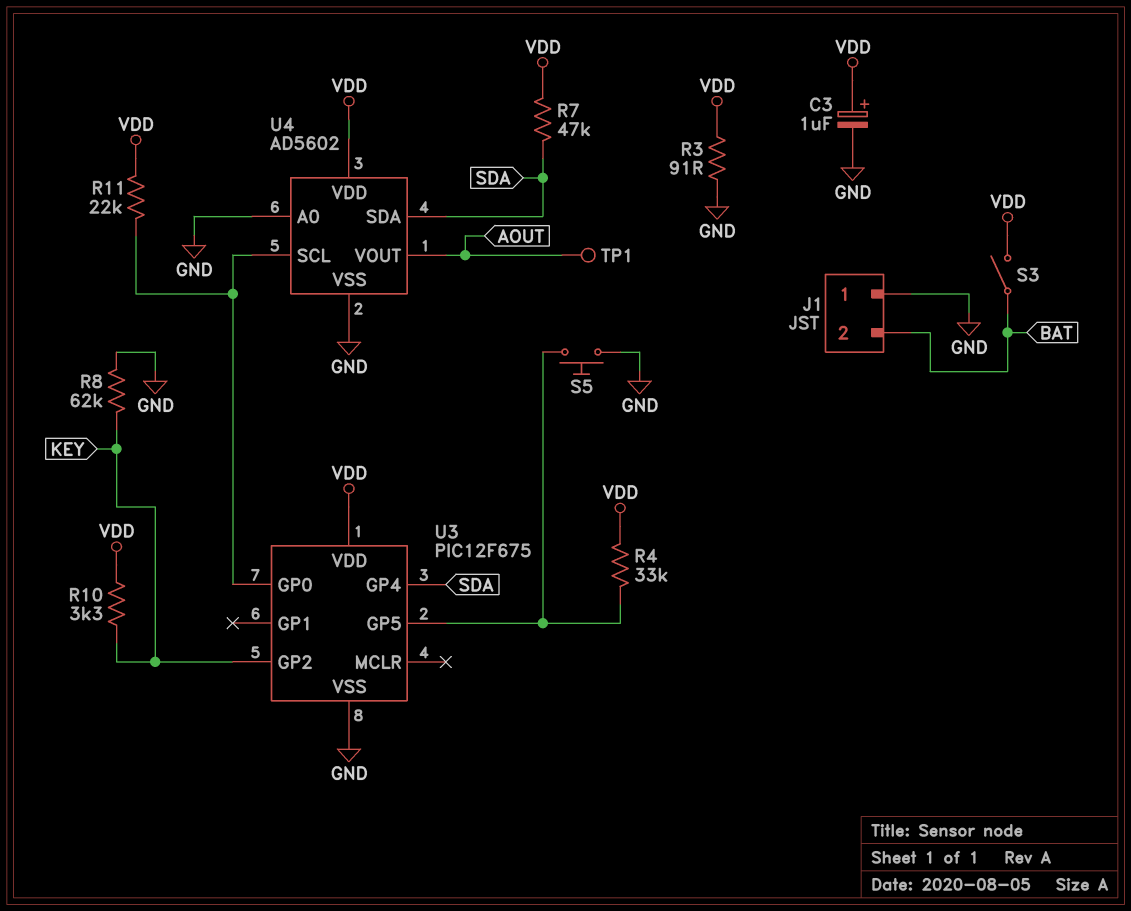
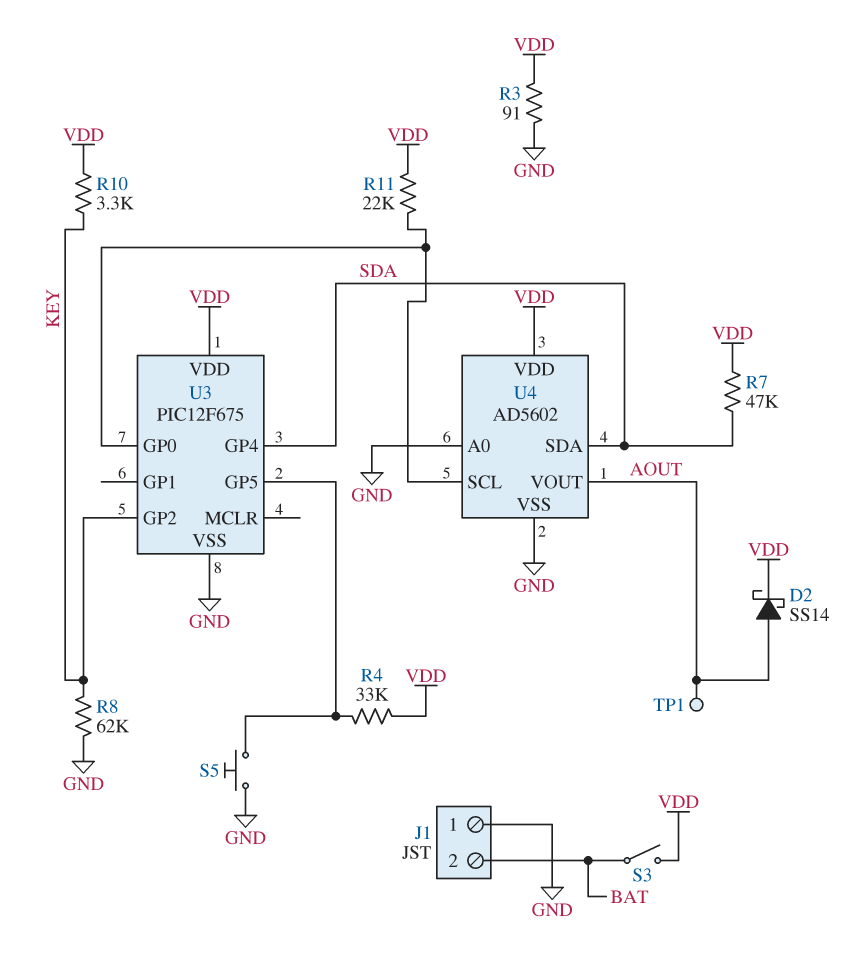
C3: 1uF (plus VDD, minus GND) -> none
D2: none -> schottky SS14 (A AOUT, K VDD)

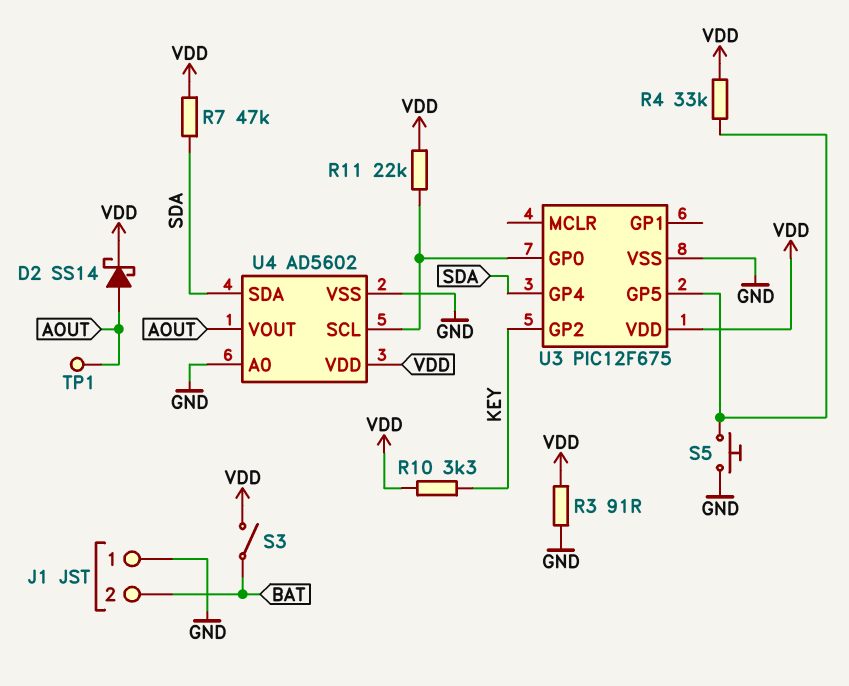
R8: 62k (GND, KEY) -> none

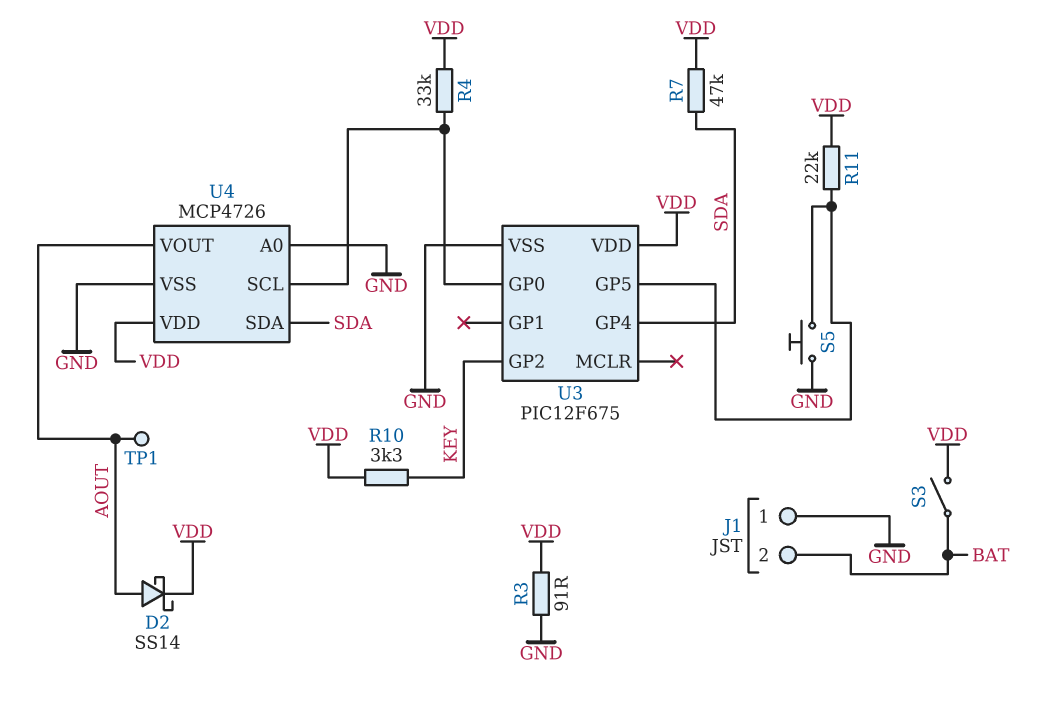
R4: 33k (U3/GP5, VDD) -> 33k (U3/GP0, VDD)
R11: 22k (U3/GP0, VDD) -> 22k (U3/GP5, VDD)
U4: AD5602 -> MCP4726

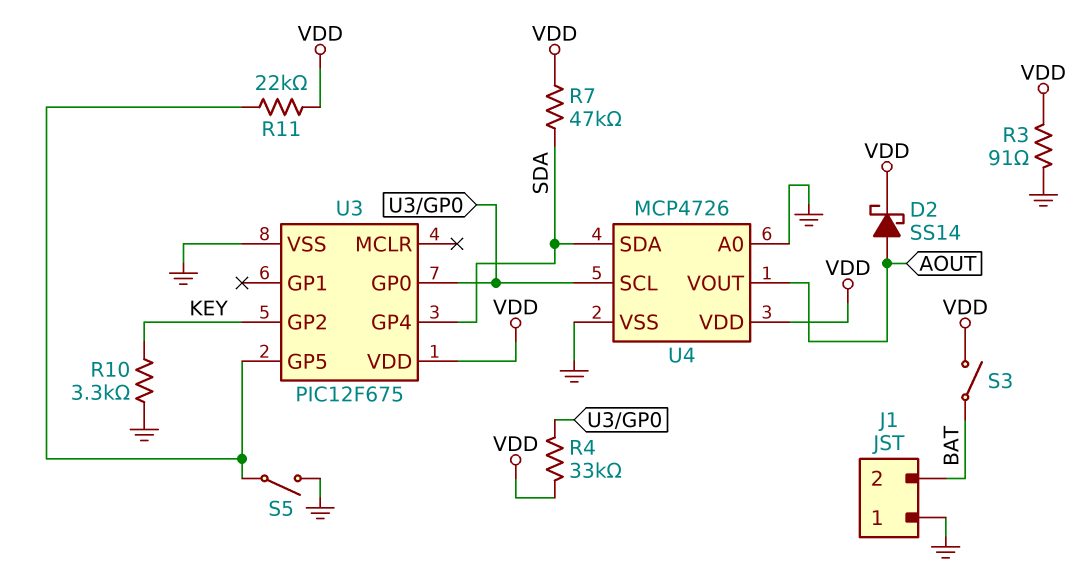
R10: 3.3k (KEY, VDD) -> 3.3k (GND, KEY)
S5: button (GND, U3/GP5) -> switch (GND, U3/GP5)
TP1: test point (AOUT) -> none

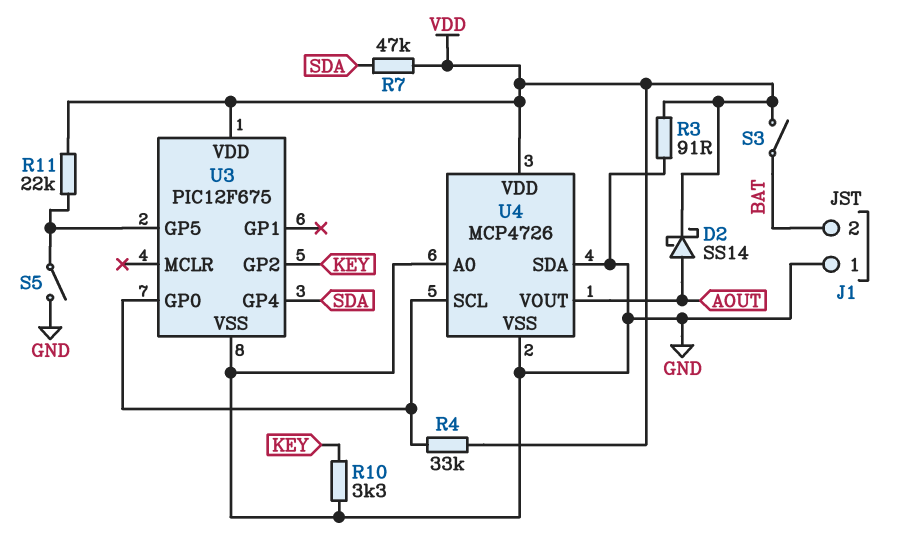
U4 pin SDA: SDA -> GND

